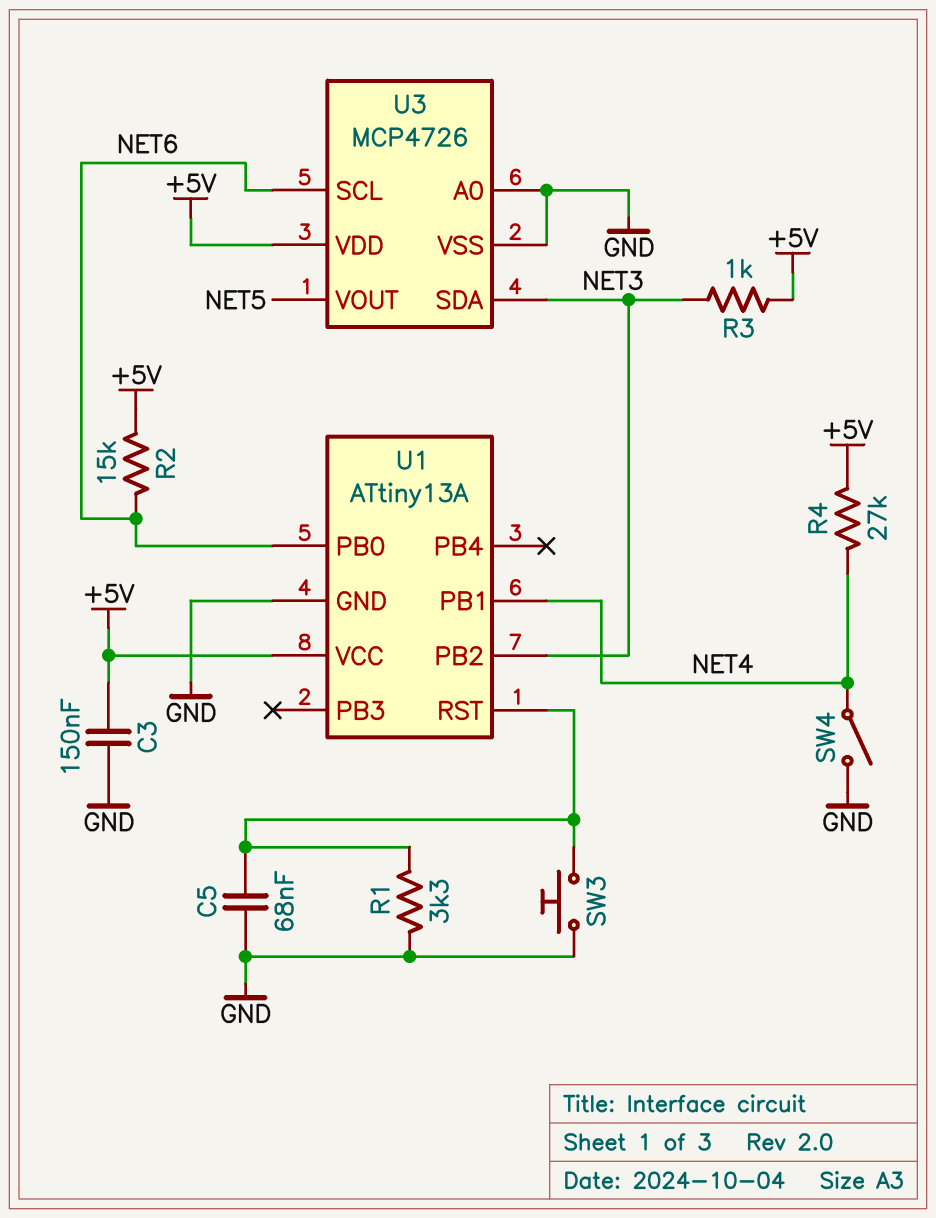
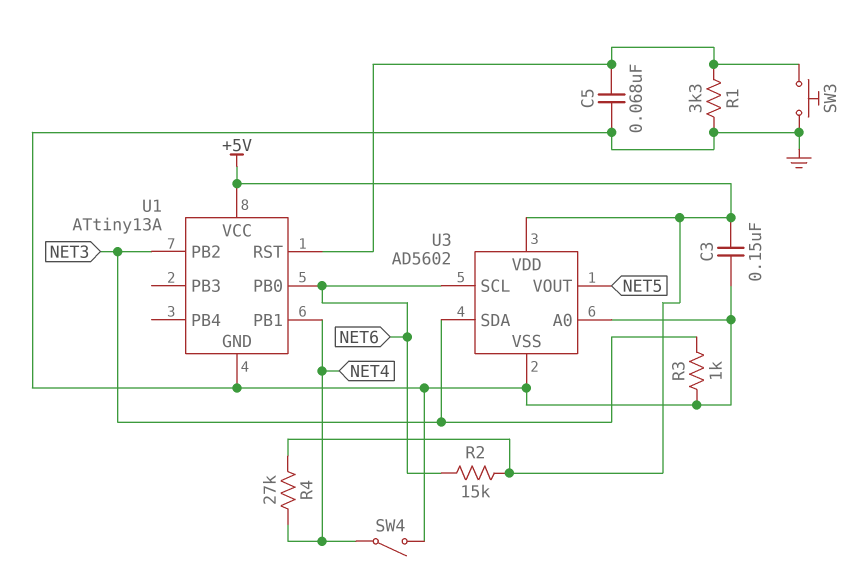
R3: 1k (+5V, NET3) -> 1k (GND, NET3)
U3: MCP4726 -> AD5602

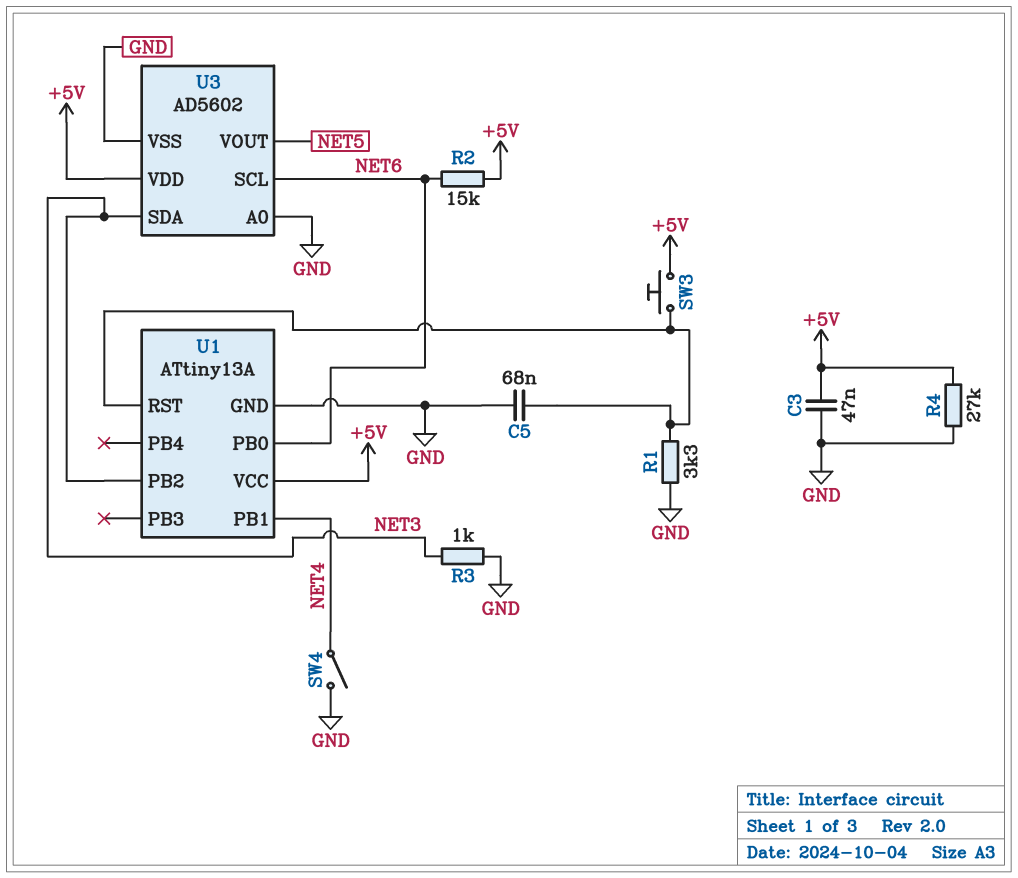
C3: 150nF (+5V, GND) -> 47nF (+5V, GND)
R4: 27k (+5V, NET4) -> 27k (+5V, GND)
SW3: button (GND, U1/RST) -> button (+5V, U1/RST)

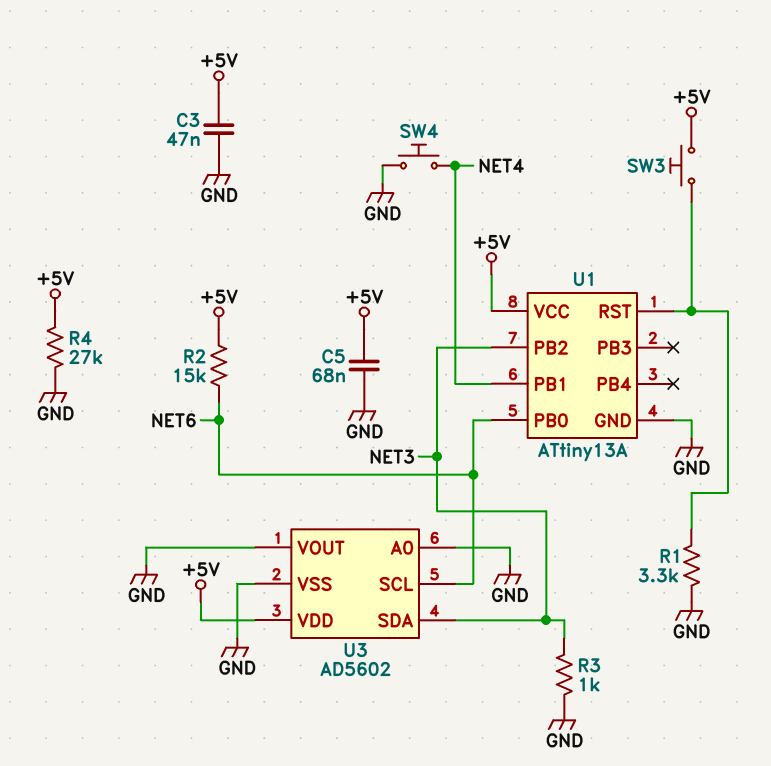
C5: 68nF (GND, U1/RST) -> 68nF (+5V, GND)
SW4: switch (GND, NET4) -> button (GND, NET4)
U3 pin VOUT: NET5 -> GND

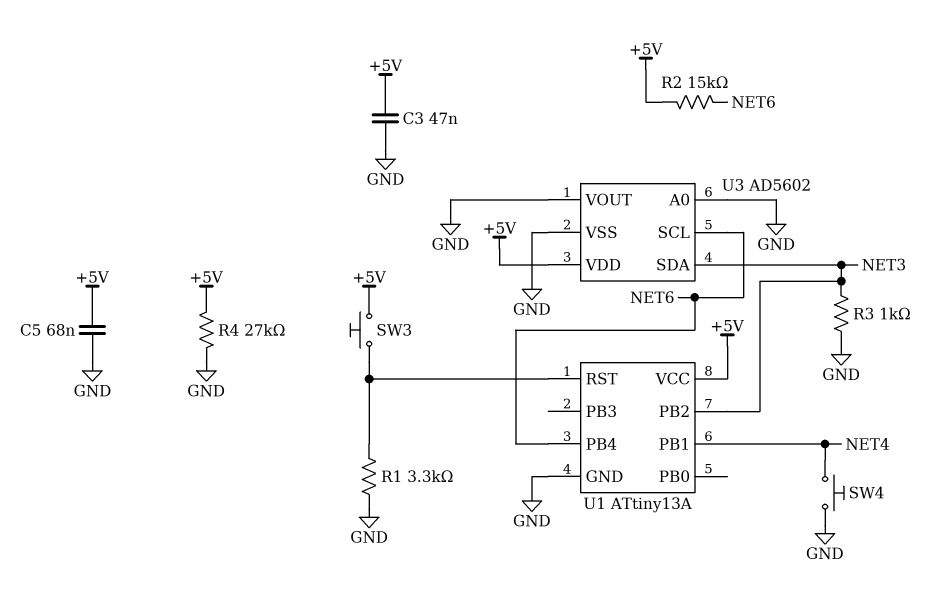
U1 pin PB0: NET6 -> none
U1 pin PB4: none -> NET6

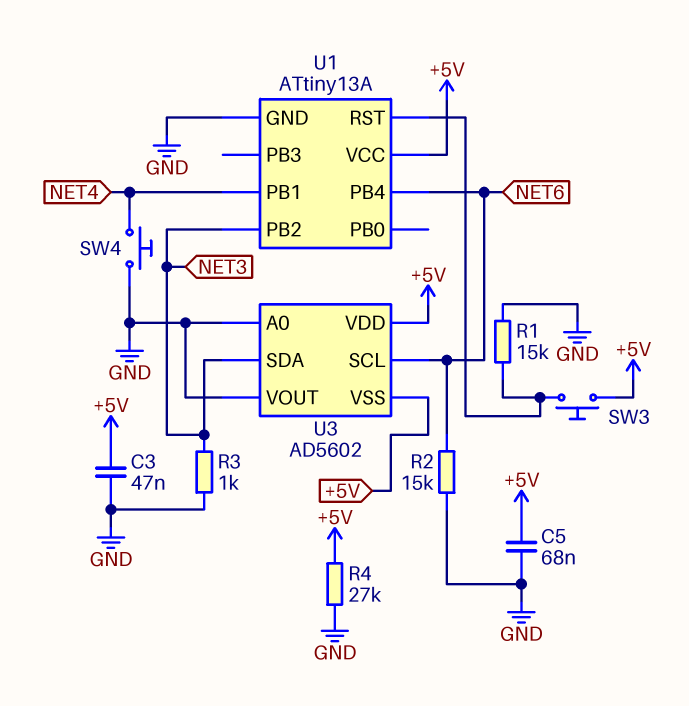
R1: 3.3k (GND, U1/RST) -> 15k (GND, U1/RST)
R2: 15k (+5V, NET6) -> 15k (GND, NET6)
U3 pin VSS: GND -> +5V

